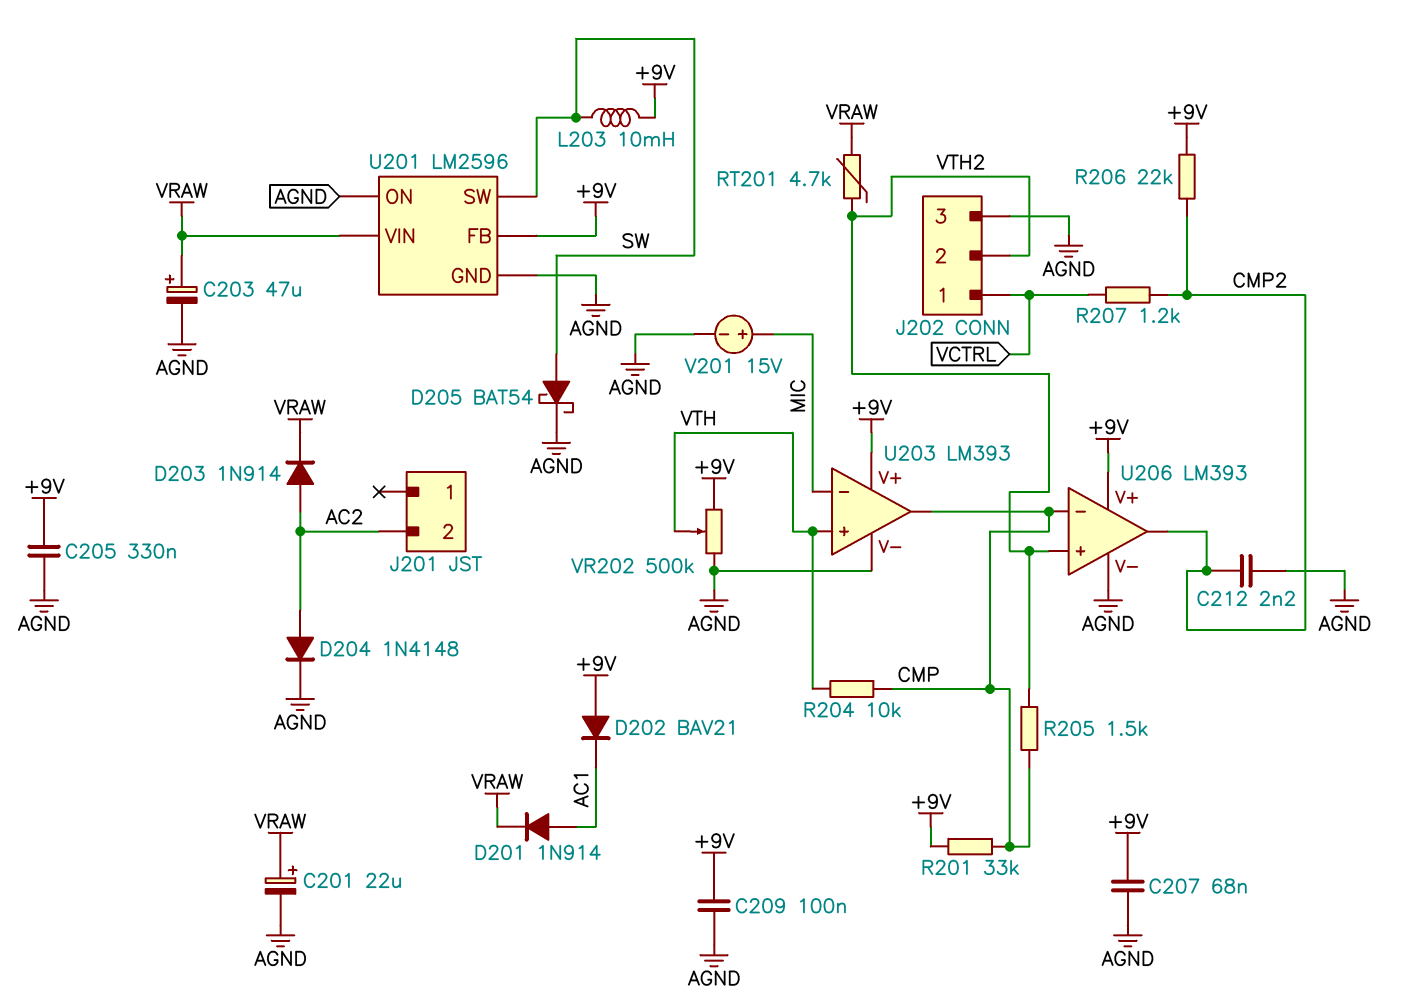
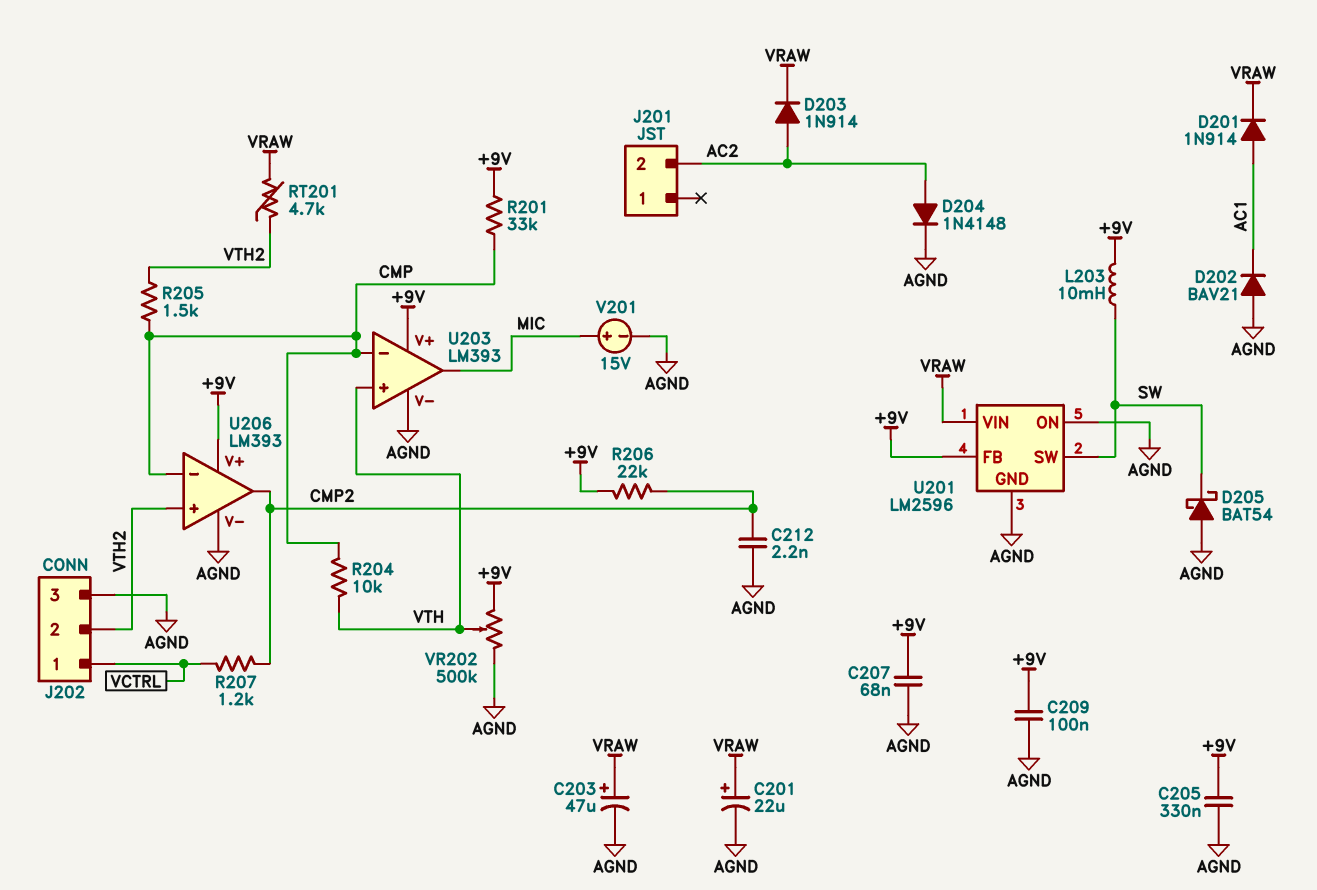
D202: diode BAV21 (A +9V, K AC1) -> diode BAV21 (A AGND, K AC1)
D205: schottky BAT54 (A SW, K AGND) -> schottky BAT54 (A AGND, K SW)
U203 pin in-: MIC -> CMP
U203 pin out: CMP -> MIC

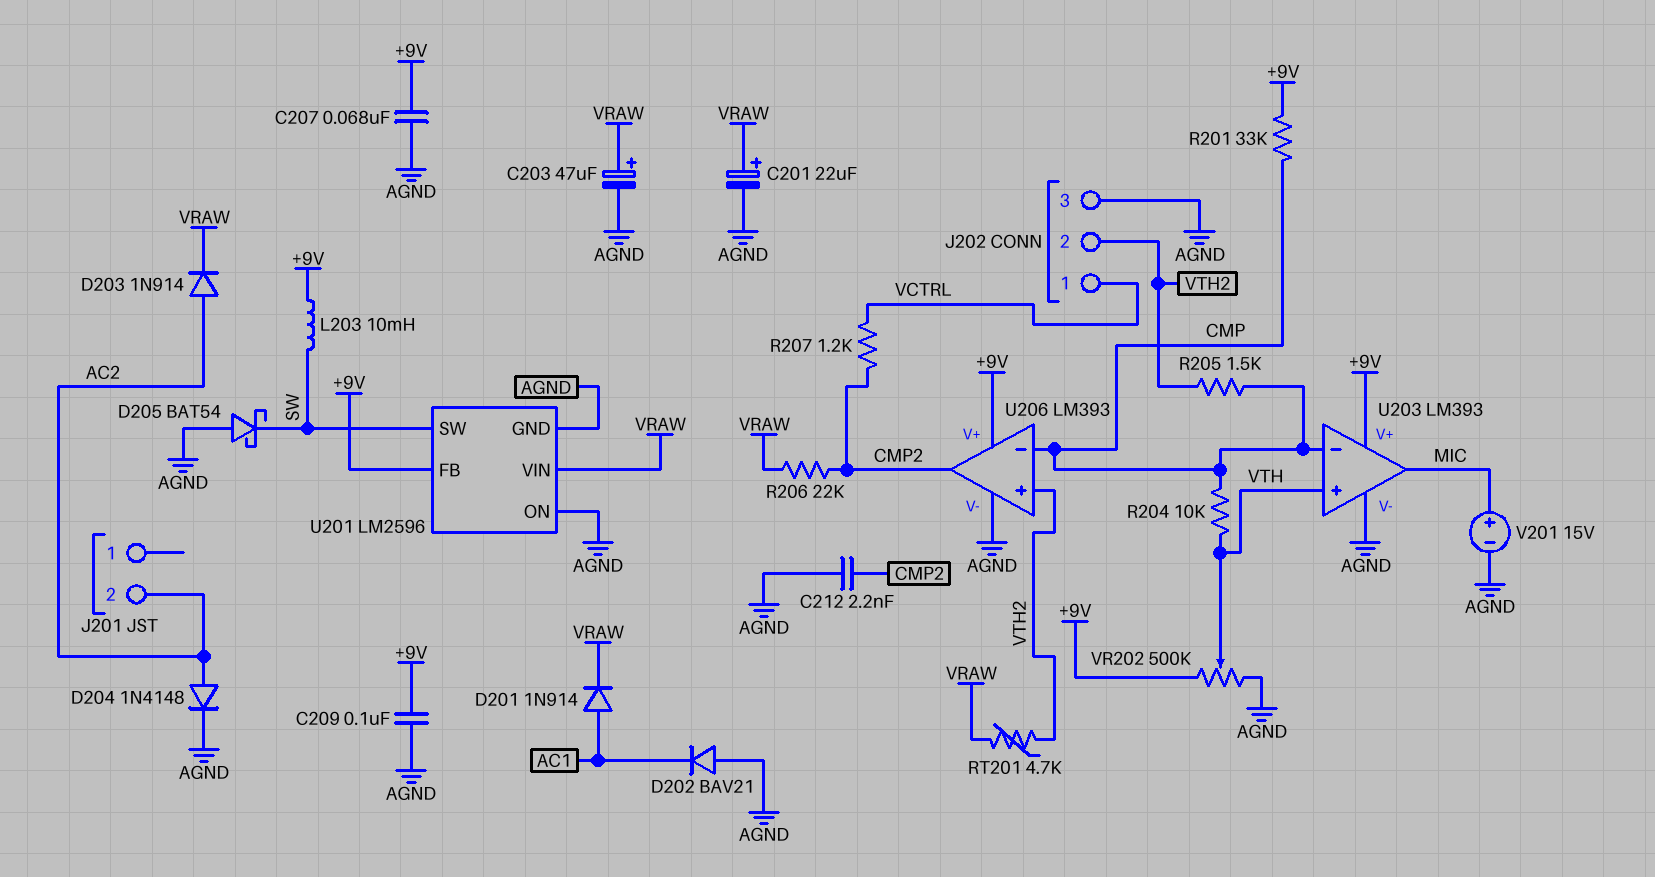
C205: 330nF (+9V, AGND) -> none
R206: 22k (+9V, CMP2) -> 22k (CMP2, VRAW)

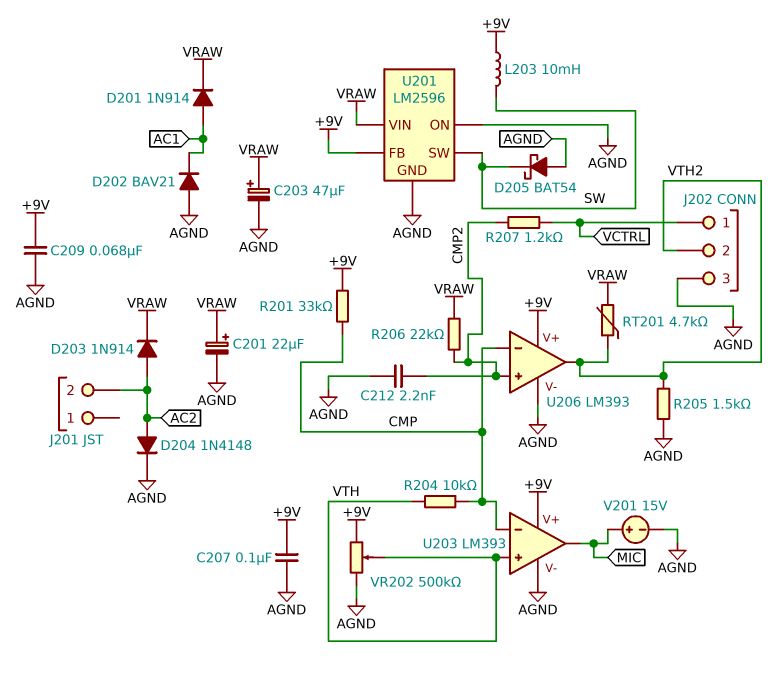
C207: 68nF (+9V, AGND) -> 100nF (+9V, AGND)
C209: 100nF (+9V, AGND) -> 68nF (+9V, AGND)
R205: 1.5k (CMP, VTH2) -> 1.5k (AGND, VTH2)
U206 pin in+: VTH2 -> CMP2
U206 pin out: CMP2 -> VTH2

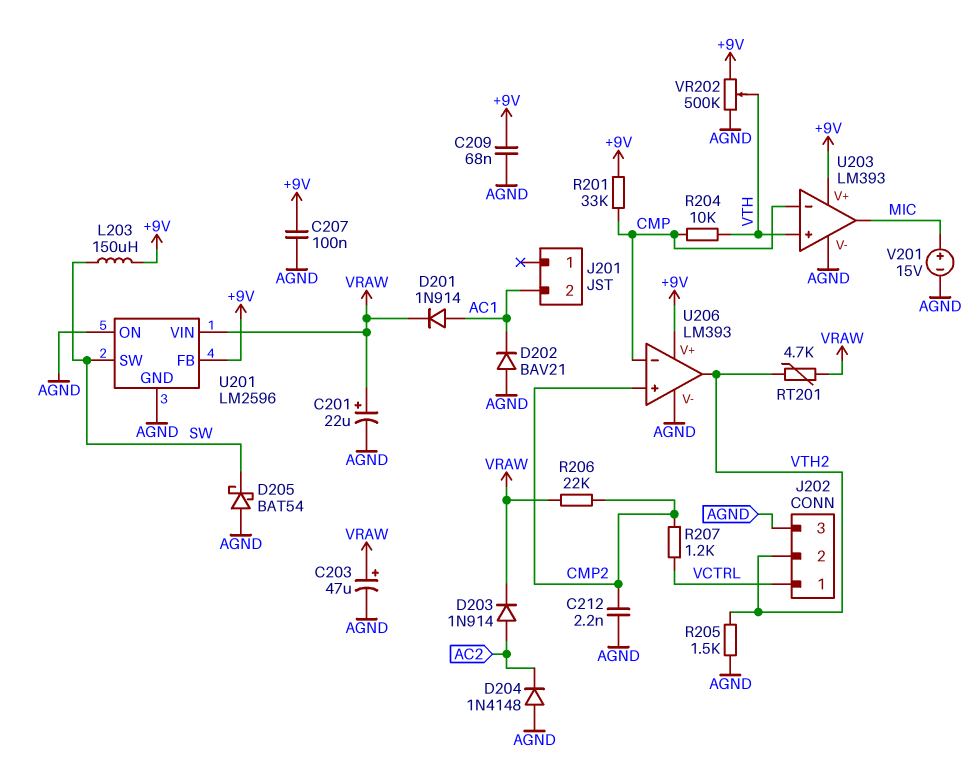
D204: diode 1N4148 (A AC2, K AGND) -> diode 1N4148 (A AGND, K AC2)
J201 pin 2: AC2 -> AC1
L203: 10mH (+9V, SW) -> 150uH (+9V, SW)

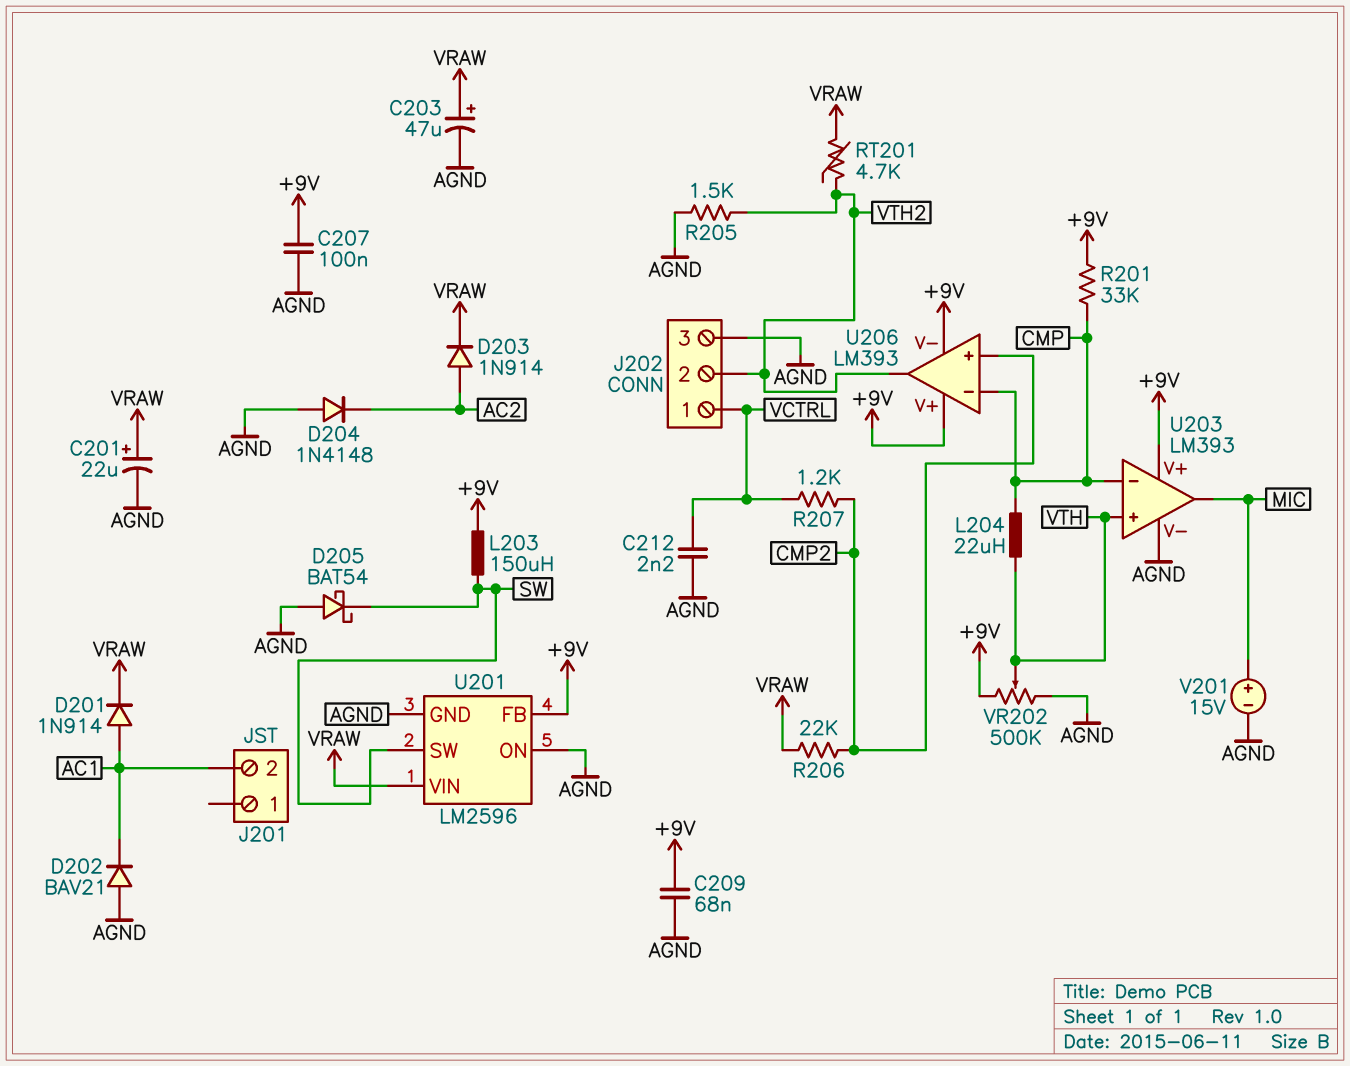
C212: 2.2nF (AGND, CMP2) -> 2.2nF (AGND, VCTRL)
L204: none -> 22uH (CMP, VTH)
R204: 10k (CMP, VTH) -> none
U206 pin V-: AGND -> +9V

